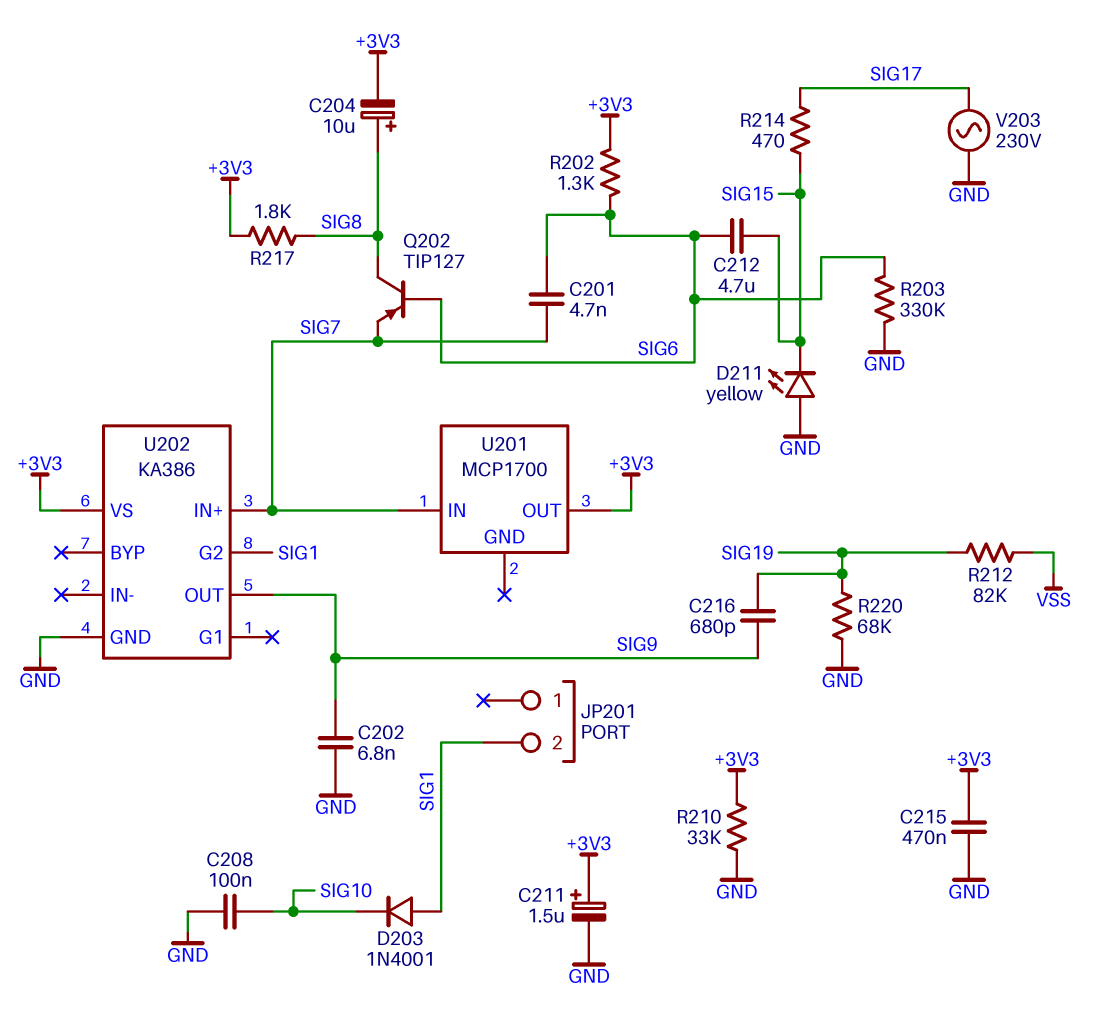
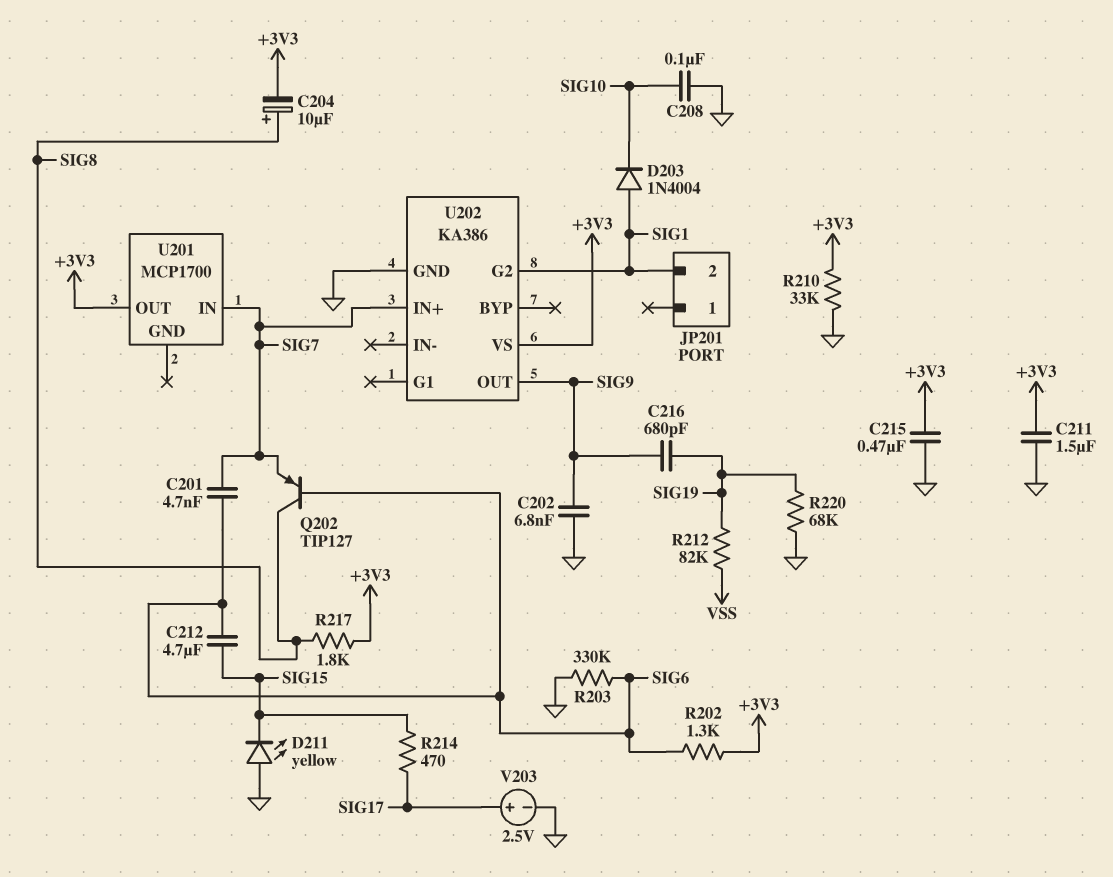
C211: 1.5uF (plus +3V3, minus GND) -> 1.5uF (+3V3, GND)
D203: diode 1N4001 (A SIG1, K SIG10) -> diode 1N4004 (A SIG1, K SIG10)
V203: AC 230V (GND, SIG17) -> 2.5V (plus SIG17, minus GND)

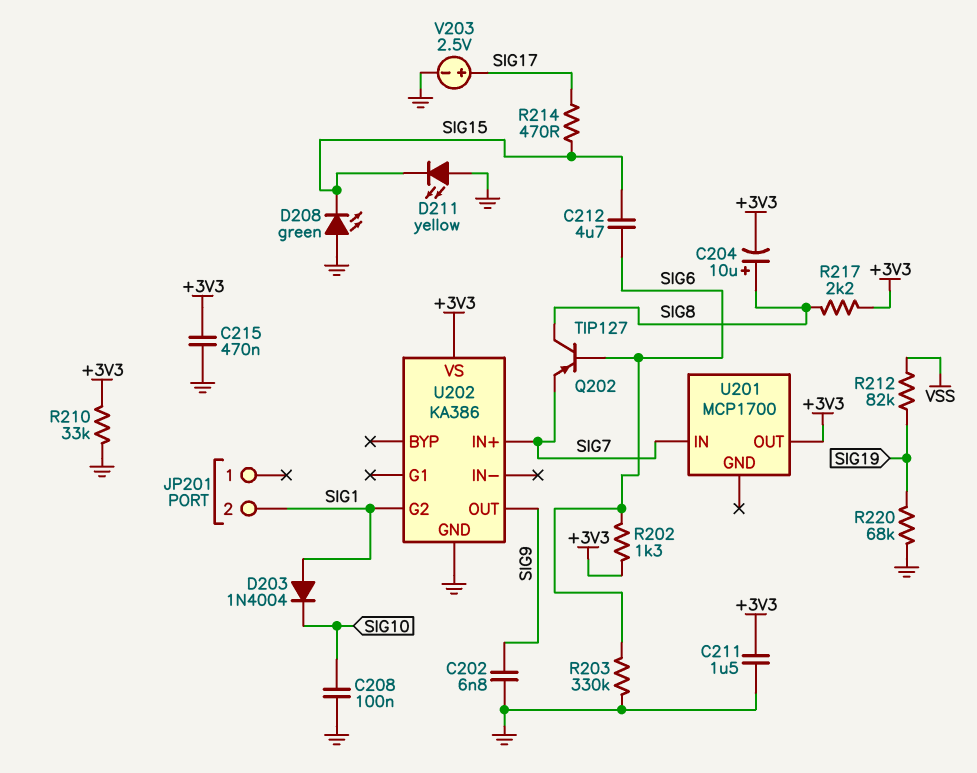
C201: 4.7nF (SIG6, SIG7) -> none
C216: 680pF (SIG9, SIG19) -> none
D208: none -> LED green (A GND, K SIG15)
R217: 1.8k (+3V3, SIG8) -> 2.2k (+3V3, SIG8)

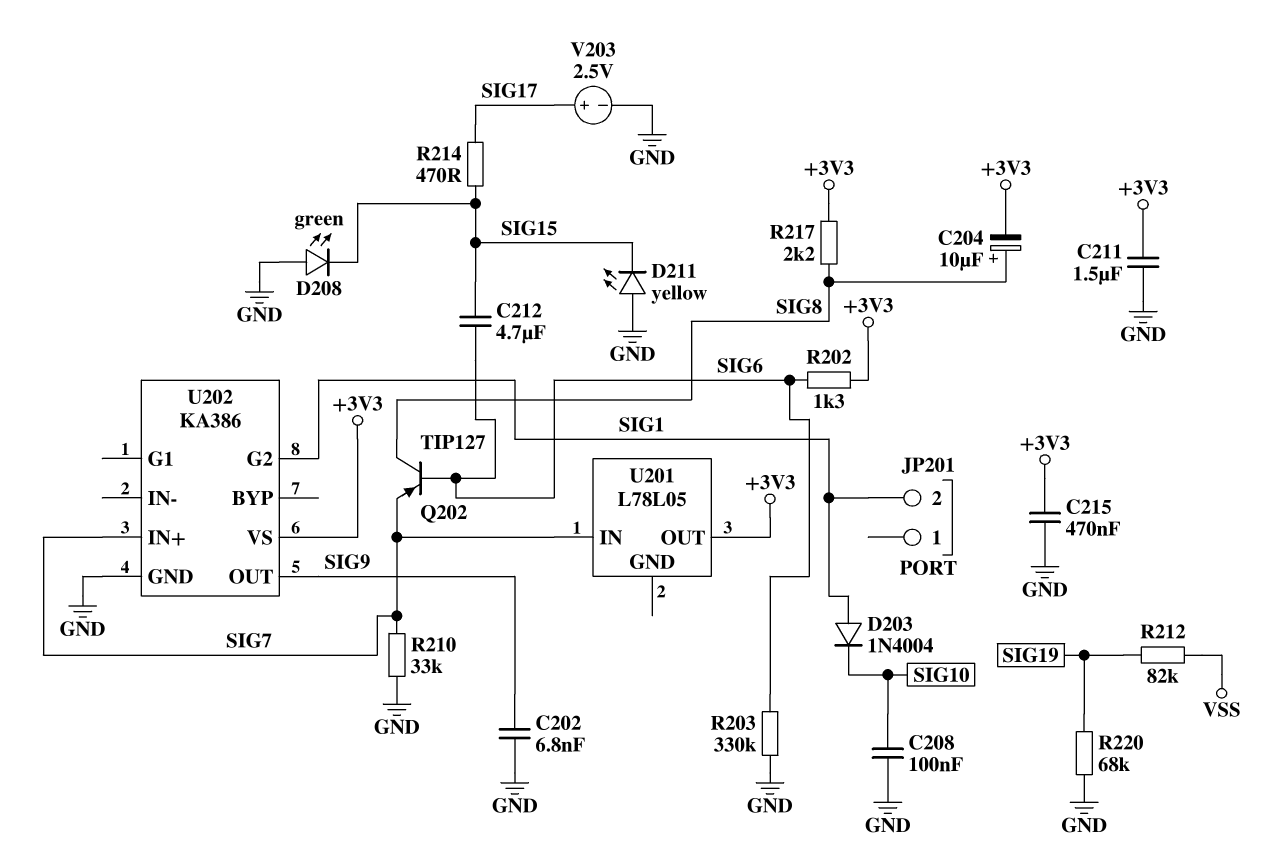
R210: 33k (+3V3, GND) -> 33k (GND, SIG7)
U201: MCP1700 -> L78L05

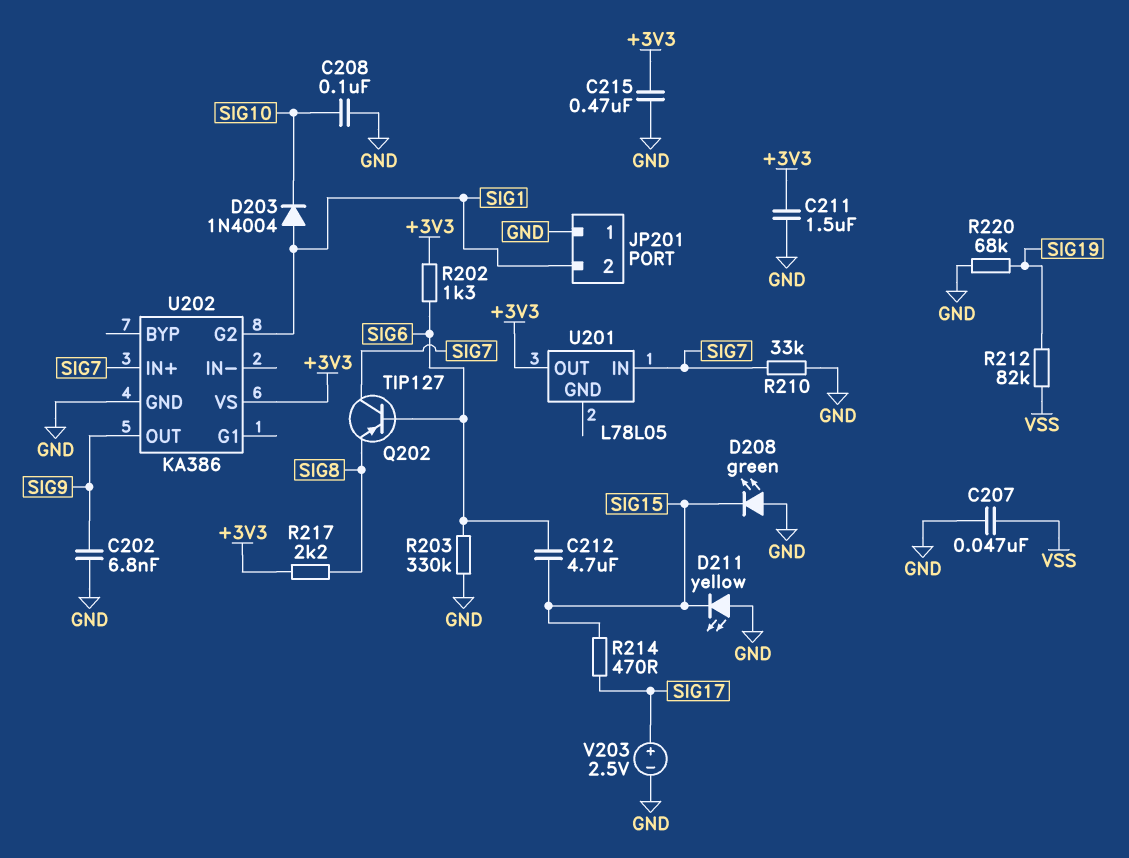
C204: 10uF (plus SIG8, minus +3V3) -> none
C207: none -> 47nF (GND, VSS)
JP201 pin 1: none -> GND
Q202: PNP TIP127 (B SIG6, C SIG8, E SIG7) -> PNP TIP127 (B SIG6, C SIG7, E SIG8)

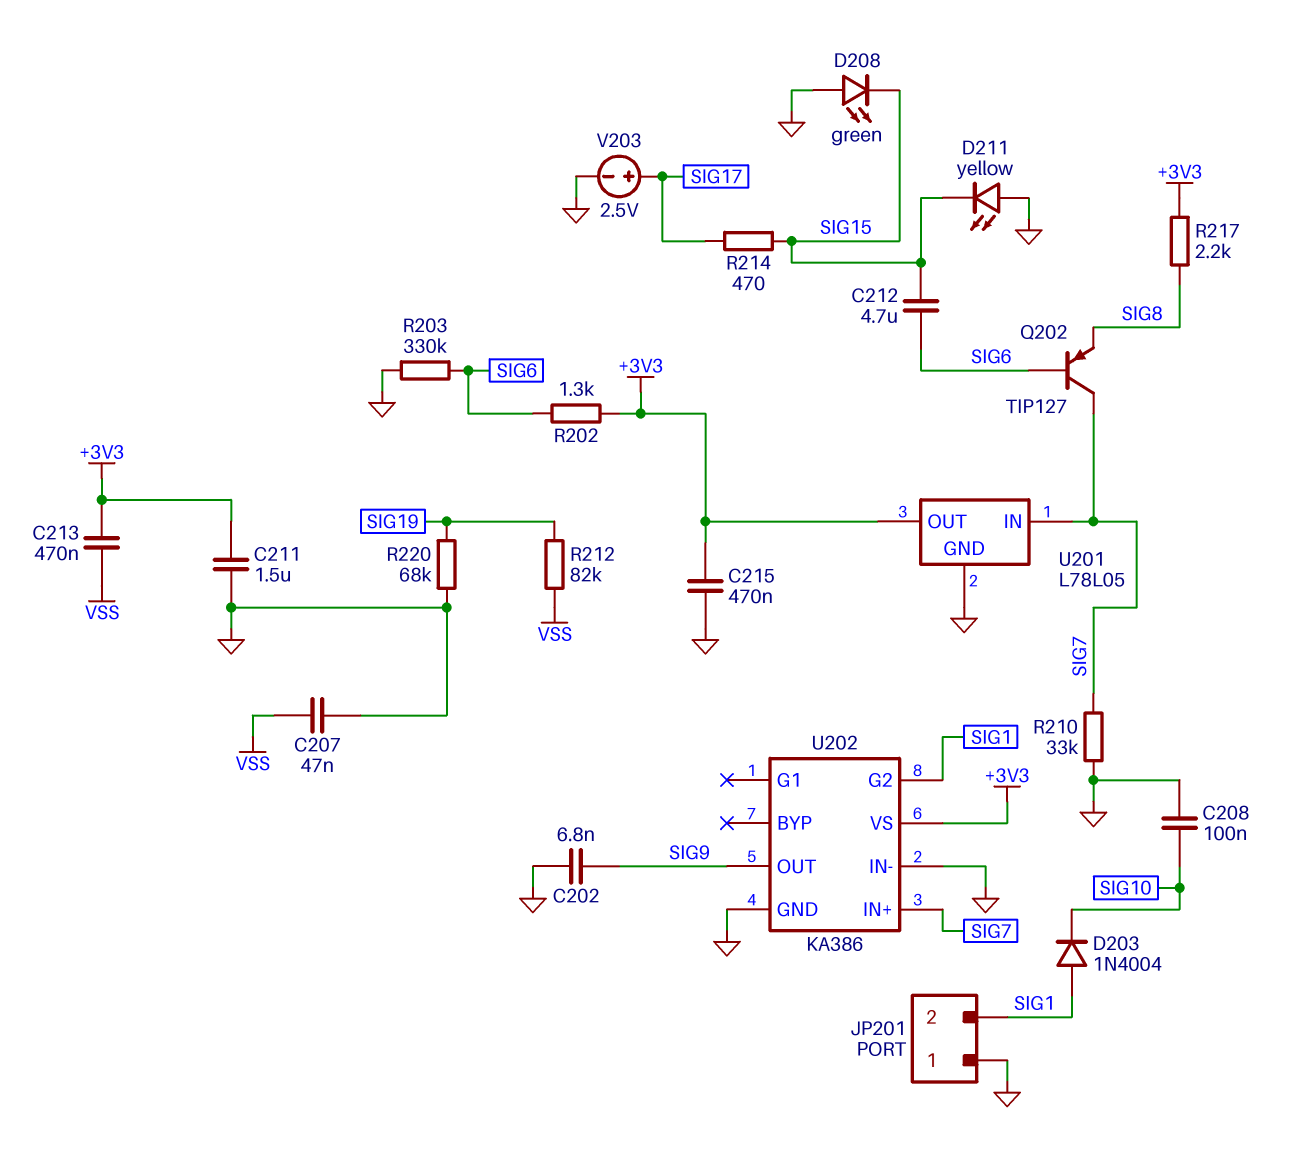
C213: none -> 470nF (+3V3, VSS)
U201 pin GND: none -> GND
U202 pin IN-: none -> GND

